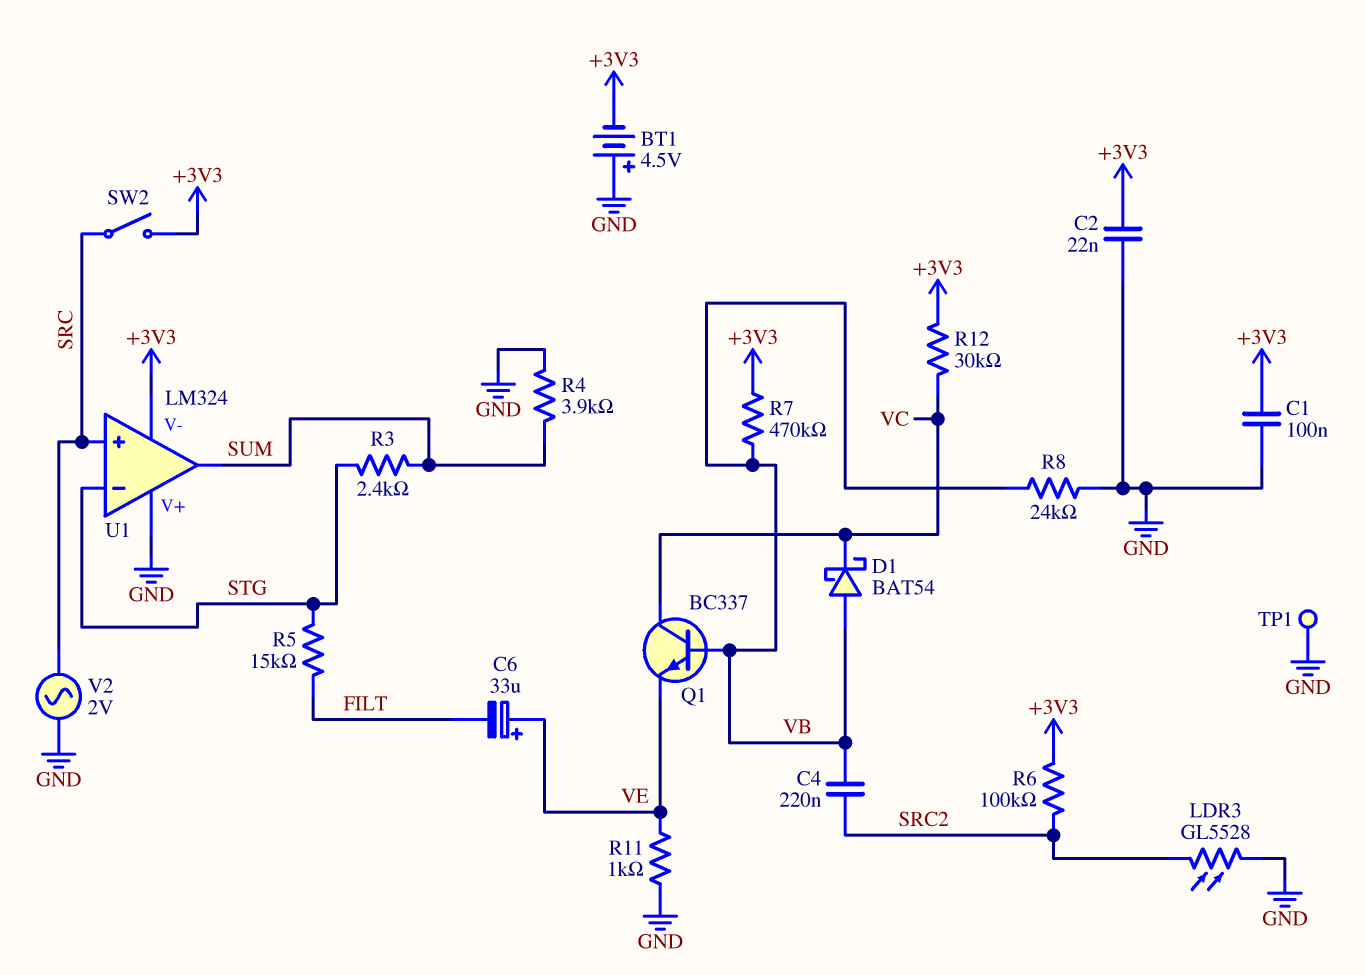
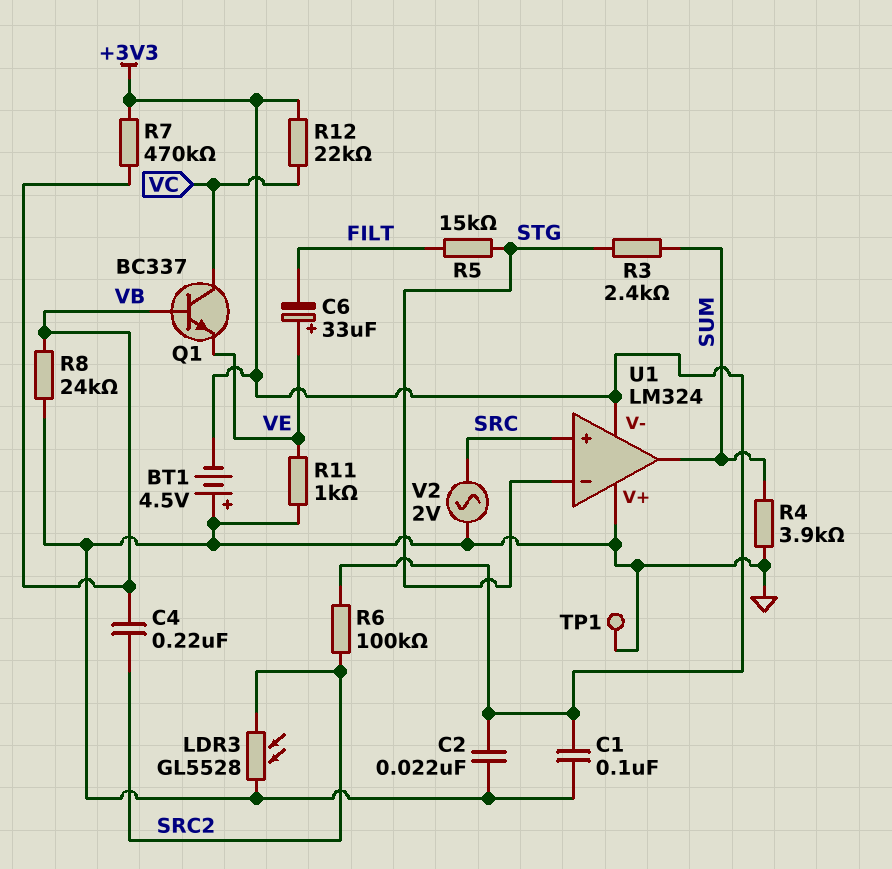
D1: schottky BAT54 (A VB, K VC) -> none
R12: 30k (+3V3, VC) -> 22k (+3V3, VC)
SW2: switch (+3V3, SRC) -> none

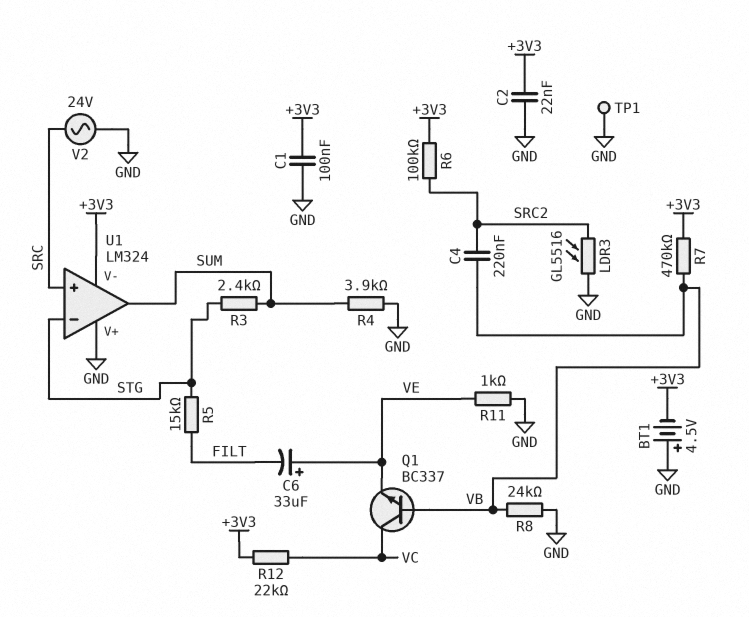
LDR3: GL5528 (GND, SRC2) -> GL5516 (GND, SRC2)
V2: AC 2V (GND, SRC) -> AC 24V (GND, SRC)

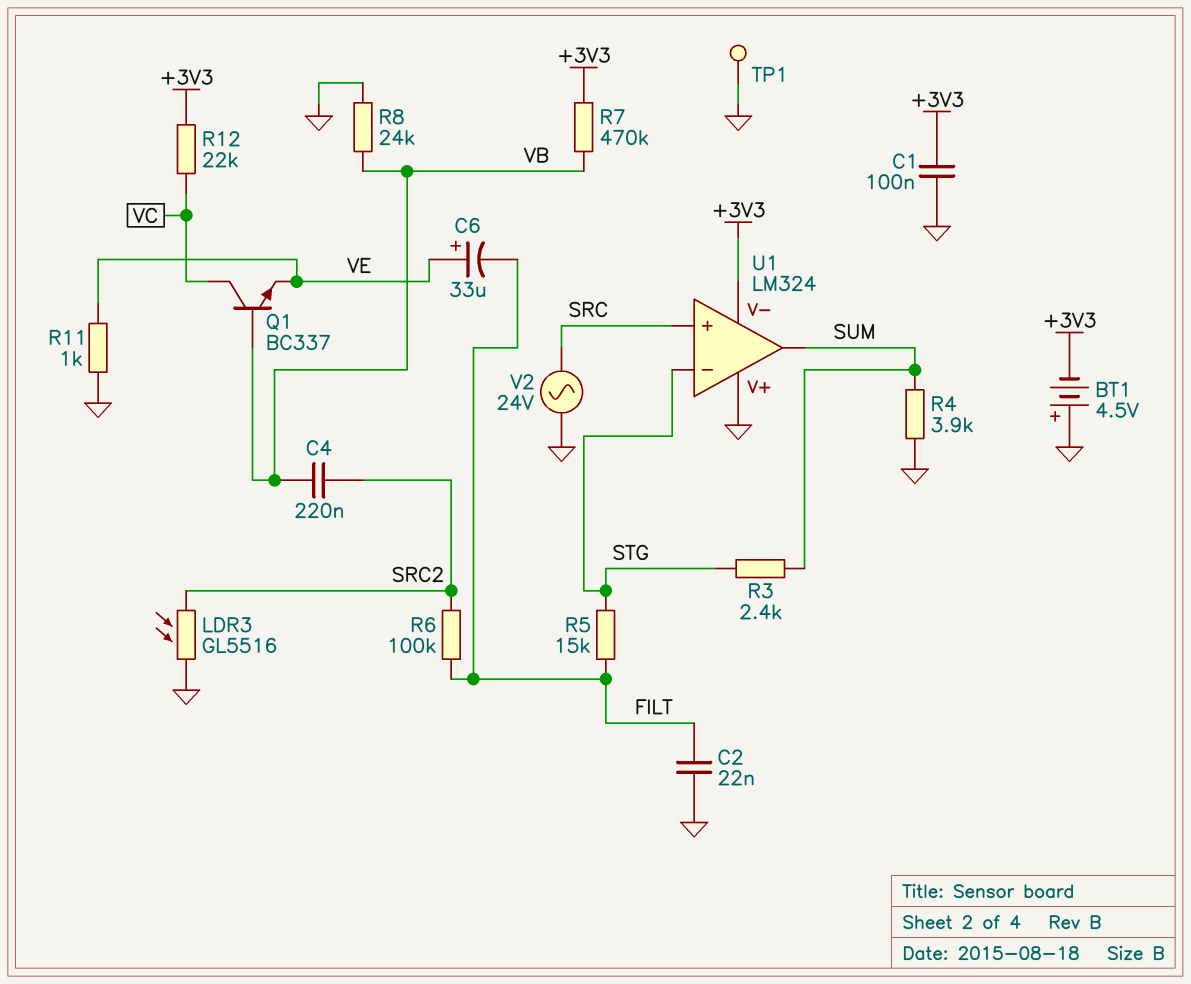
C2: 22nF (+3V3, GND) -> 22nF (FILT, GND)
R6: 100k (+3V3, SRC2) -> 100k (FILT, SRC2)

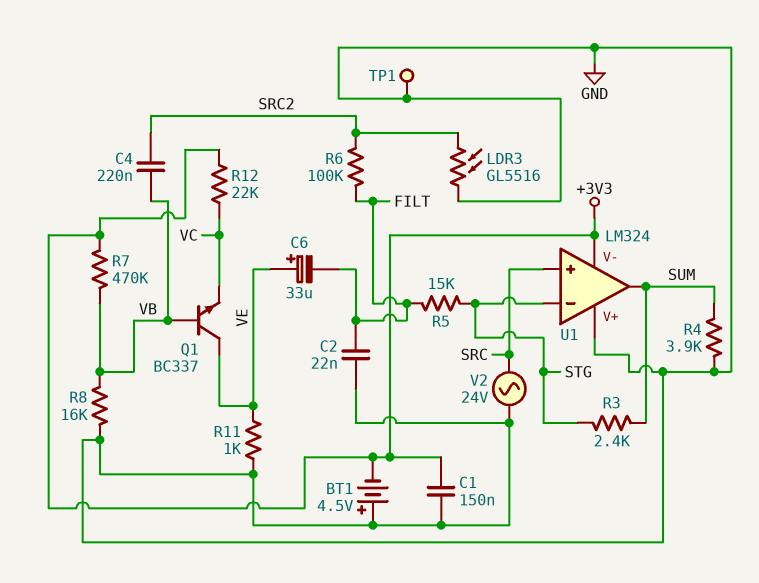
C1: 100nF (+3V3, GND) -> 150nF (+3V3, GND)
Q1: NPN BC337 (B VB, C VC, E VE) -> NPN BC337 (B VB, C VE, E VC)
R8: 24k (GND, VB) -> 16k (GND, VB)

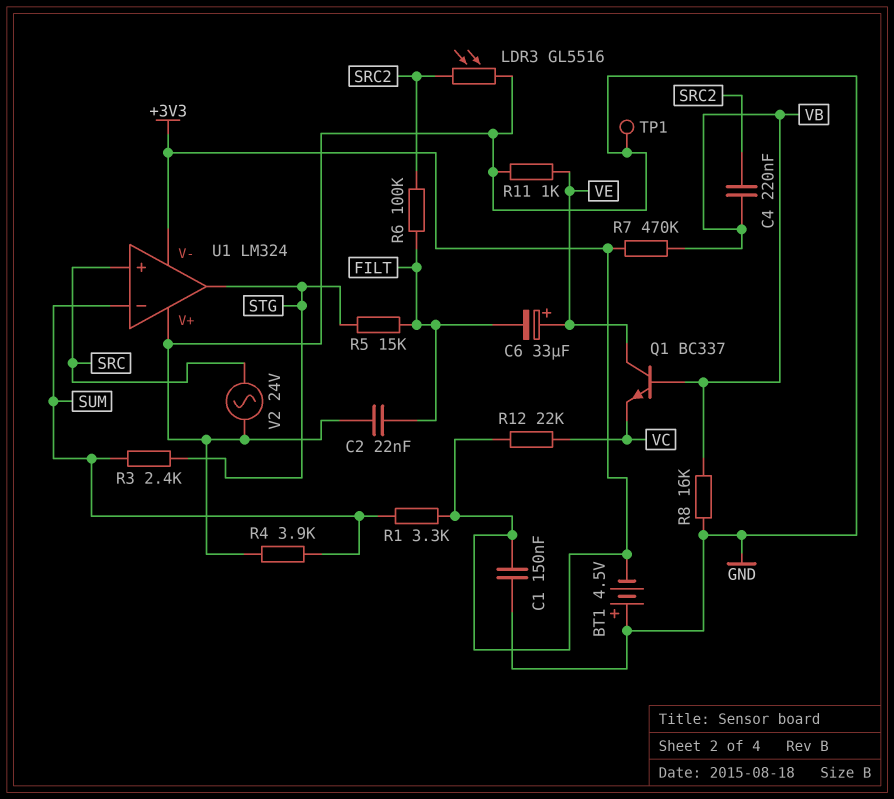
R1: none -> 3.3k (+3V3, SUM)
U1 pin in-: STG -> SUM
U1 pin out: SUM -> STG

